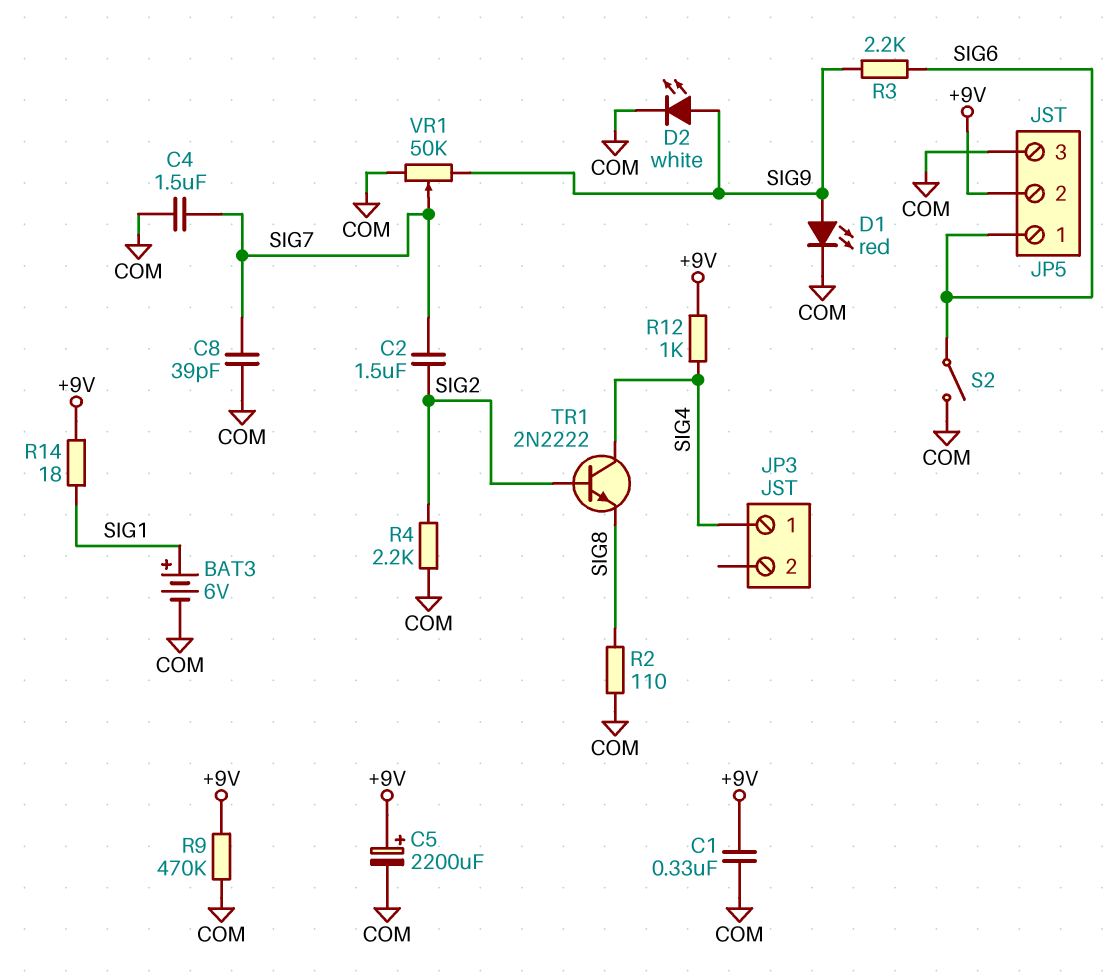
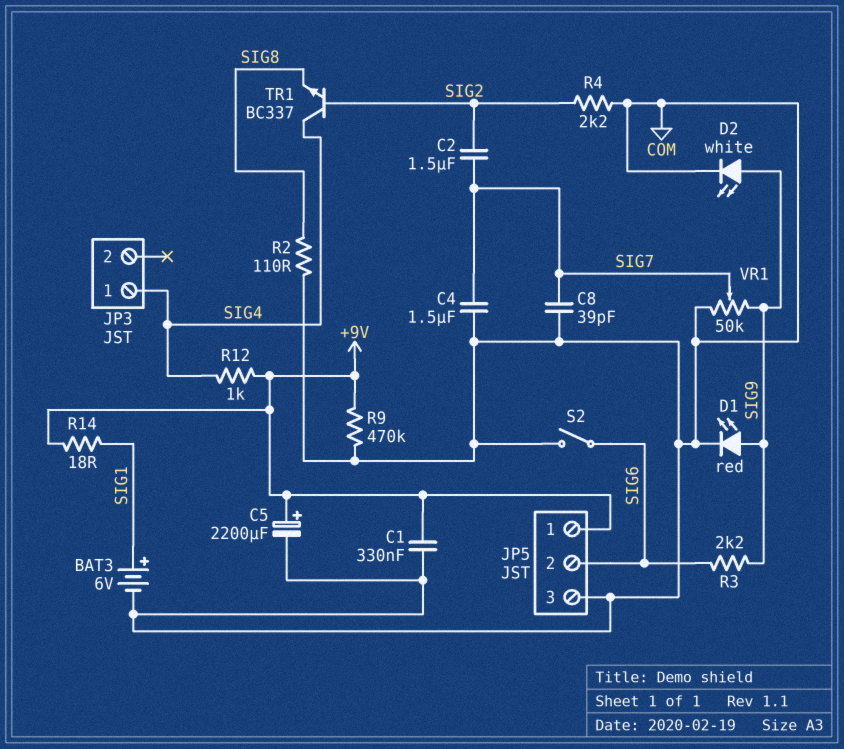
JP5 pin 1: SIG6 -> +9V
JP5 pin 2: +9V -> SIG6
TR1: NPN 2N2222 (B SIG2, C SIG4, E SIG8) -> NPN BC337 (B SIG2, C SIG4, E SIG8)

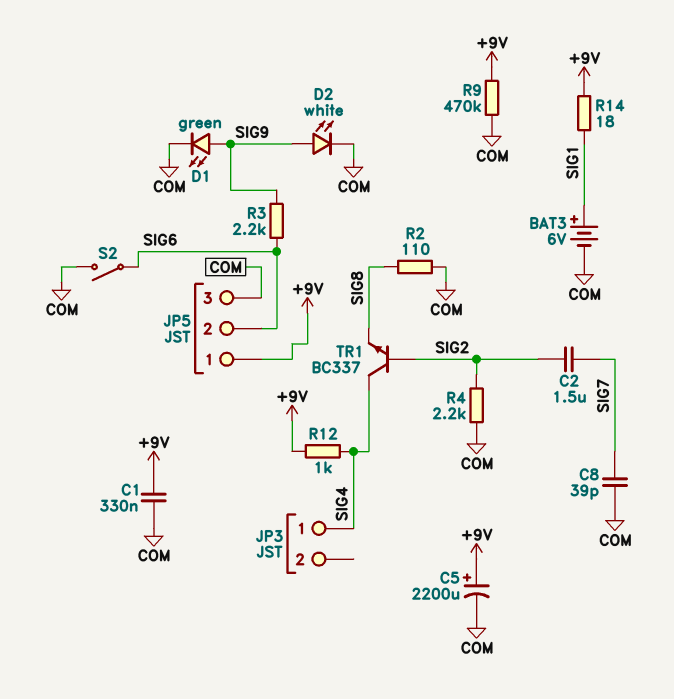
C4: 1.5uF (COM, SIG7) -> none
D1: LED red (A SIG9, K COM) -> LED green (A SIG9, K COM)
VR1: 50k (COM, SIG9, wiper SIG7) -> none

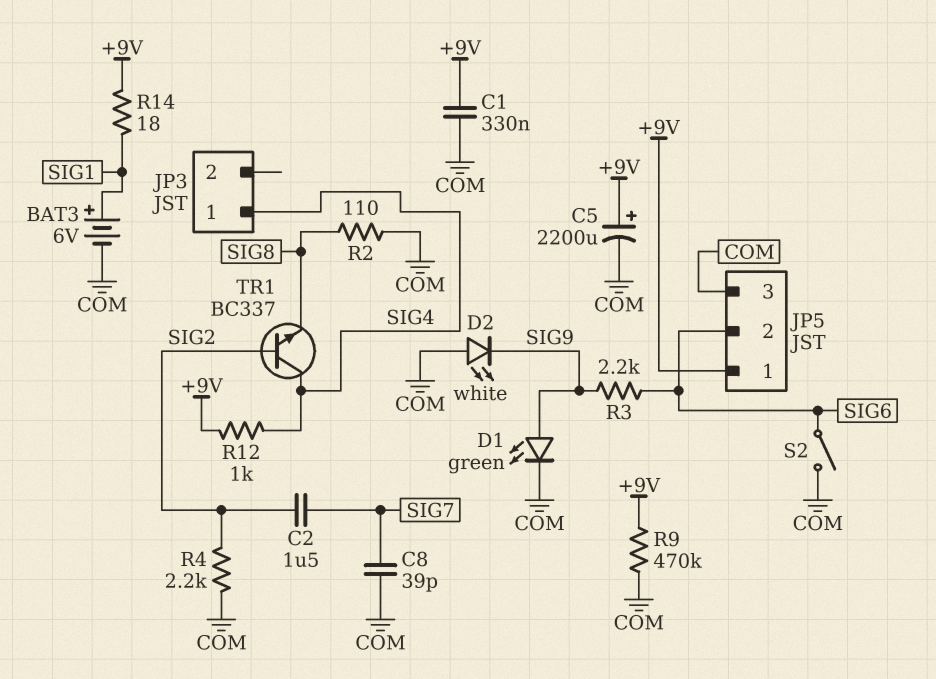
D2: LED white (A SIG9, K COM) -> LED white (A COM, K SIG9)

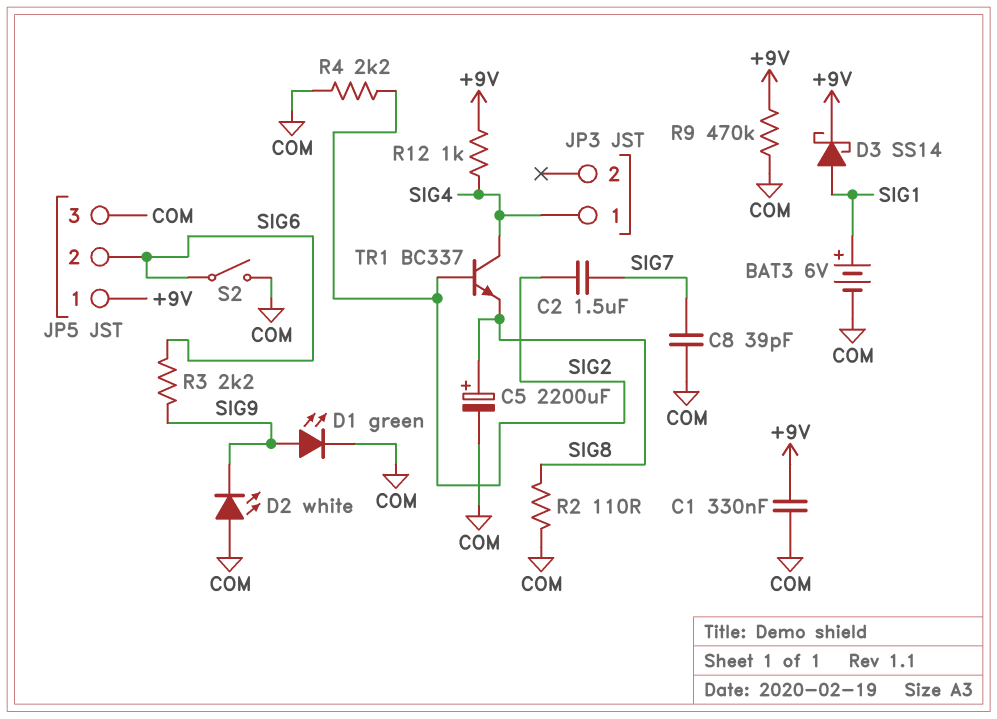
C5: 2200uF (plus +9V, minus COM) -> 2200uF (plus SIG8, minus COM)
D3: none -> schottky SS14 (A SIG1, K +9V)
R14: 18 (+9V, SIG1) -> none

